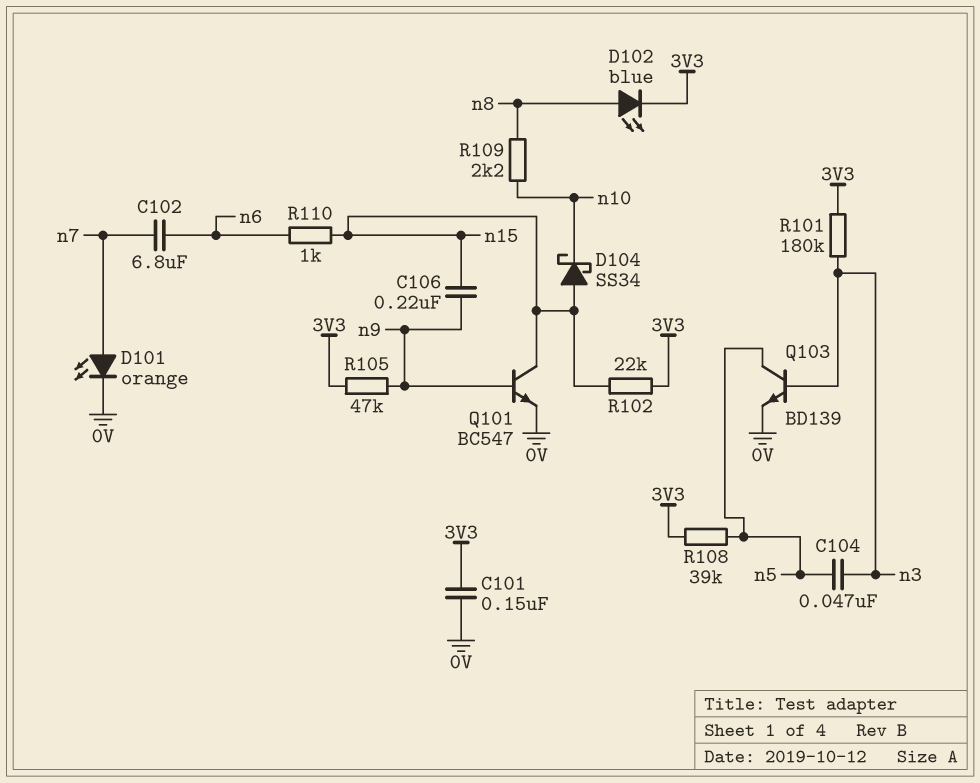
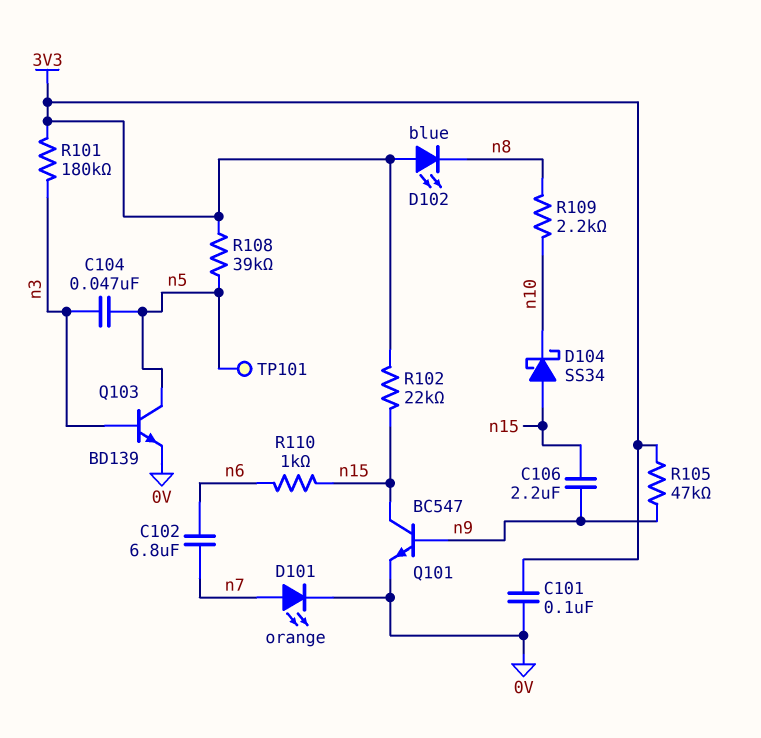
C101: 150nF (0V, 3V3) -> 100nF (0V, 3V3)
C106: 220nF (n9, n15) -> 2.2uF (n9, n15)
D102: LED blue (A n8, K 3V3) -> LED blue (A 3V3, K n8)
TP101: none -> test point (n5)

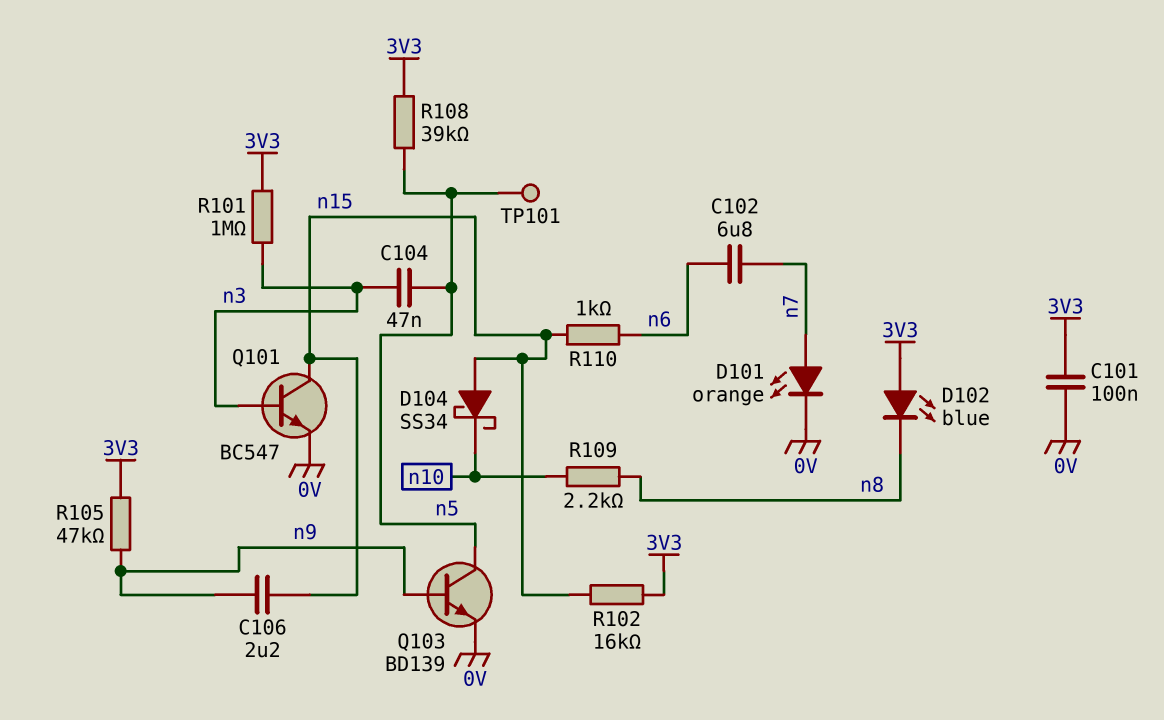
Q101: NPN BC547 (B n9, C n15, E 0V) -> NPN BC547 (B n3, C n15, E 0V)
Q103: NPN BD139 (B n3, C n5, E 0V) -> NPN BD139 (B n9, C n5, E 0V)
R101: 180k (3V3, n3) -> 1M (3V3, n3)
R102: 22k (3V3, n15) -> 16k (3V3, n15)

